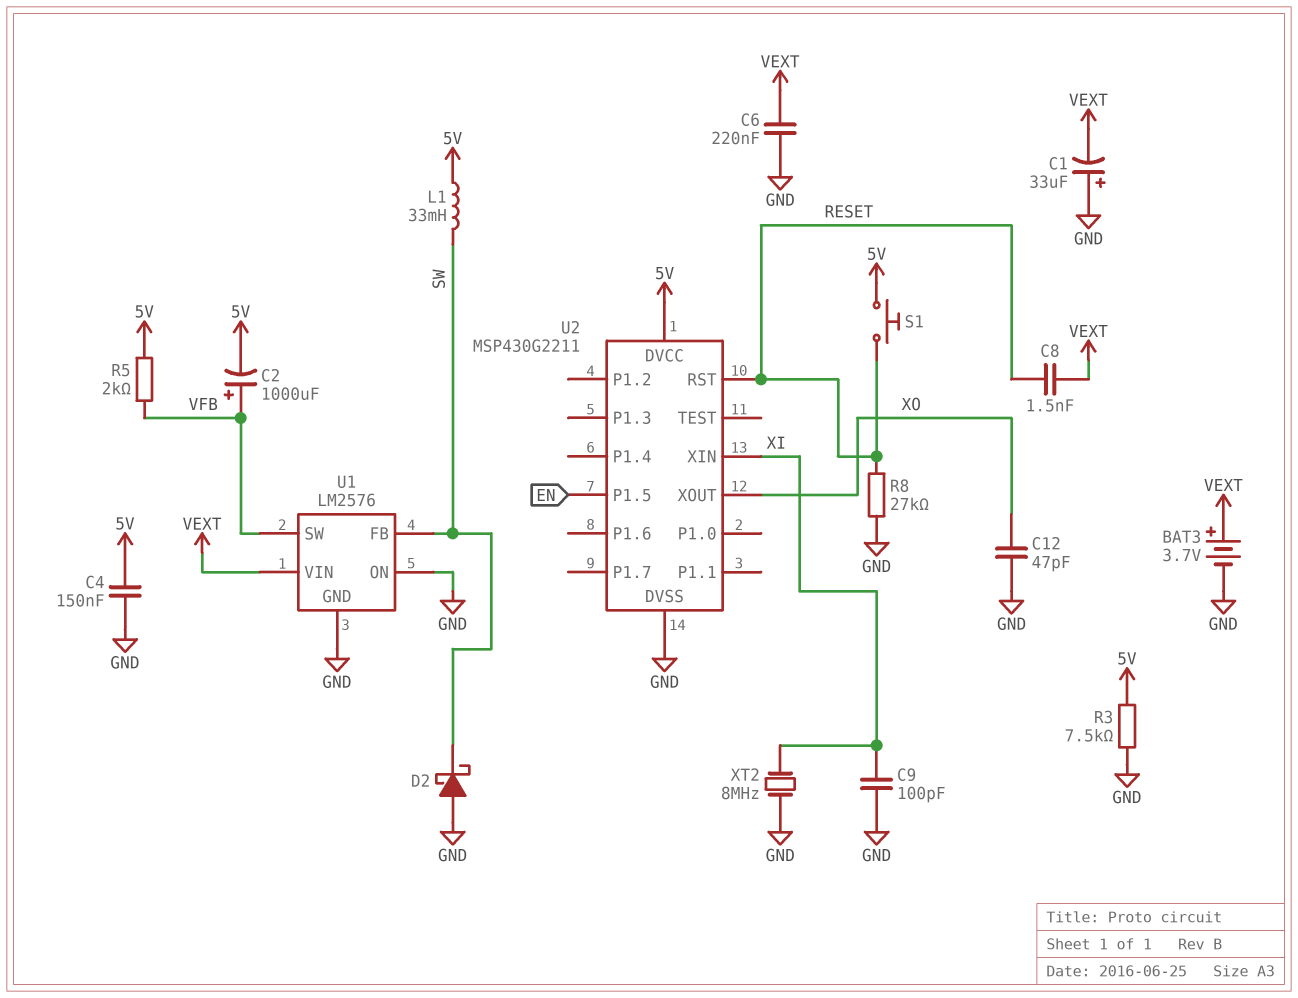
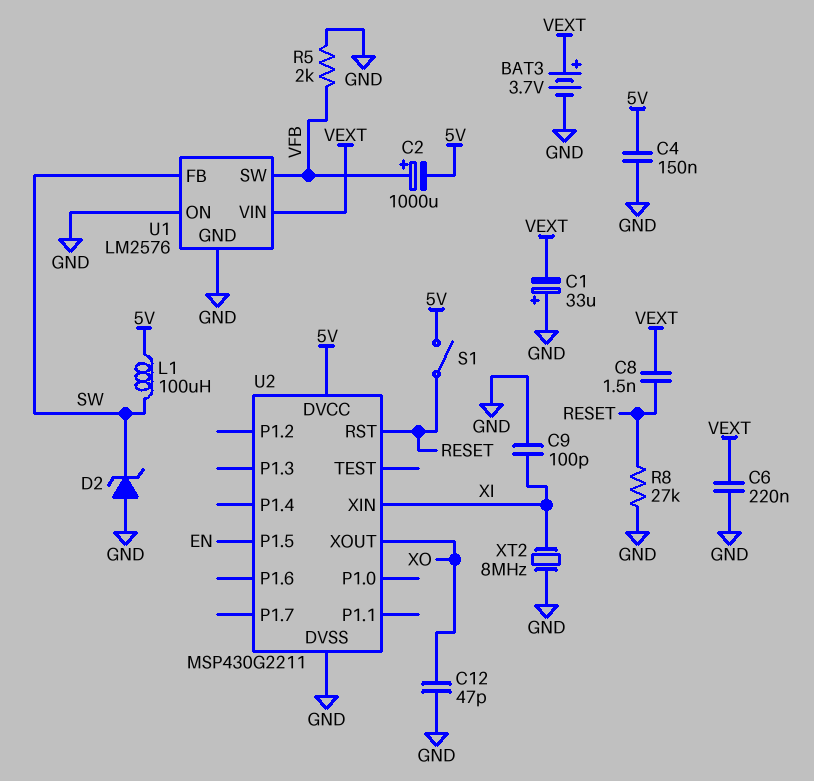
D2: schottky (A GND, K SW) -> zener (A GND, K SW)
L1: 33mH (5V, SW) -> 100uH (5V, SW)
R3: 7.5k (5V, GND) -> none
R5: 2k (5V, VFB) -> 2k (GND, VFB)
S1: button (5V, RESET) -> switch (5V, RESET)

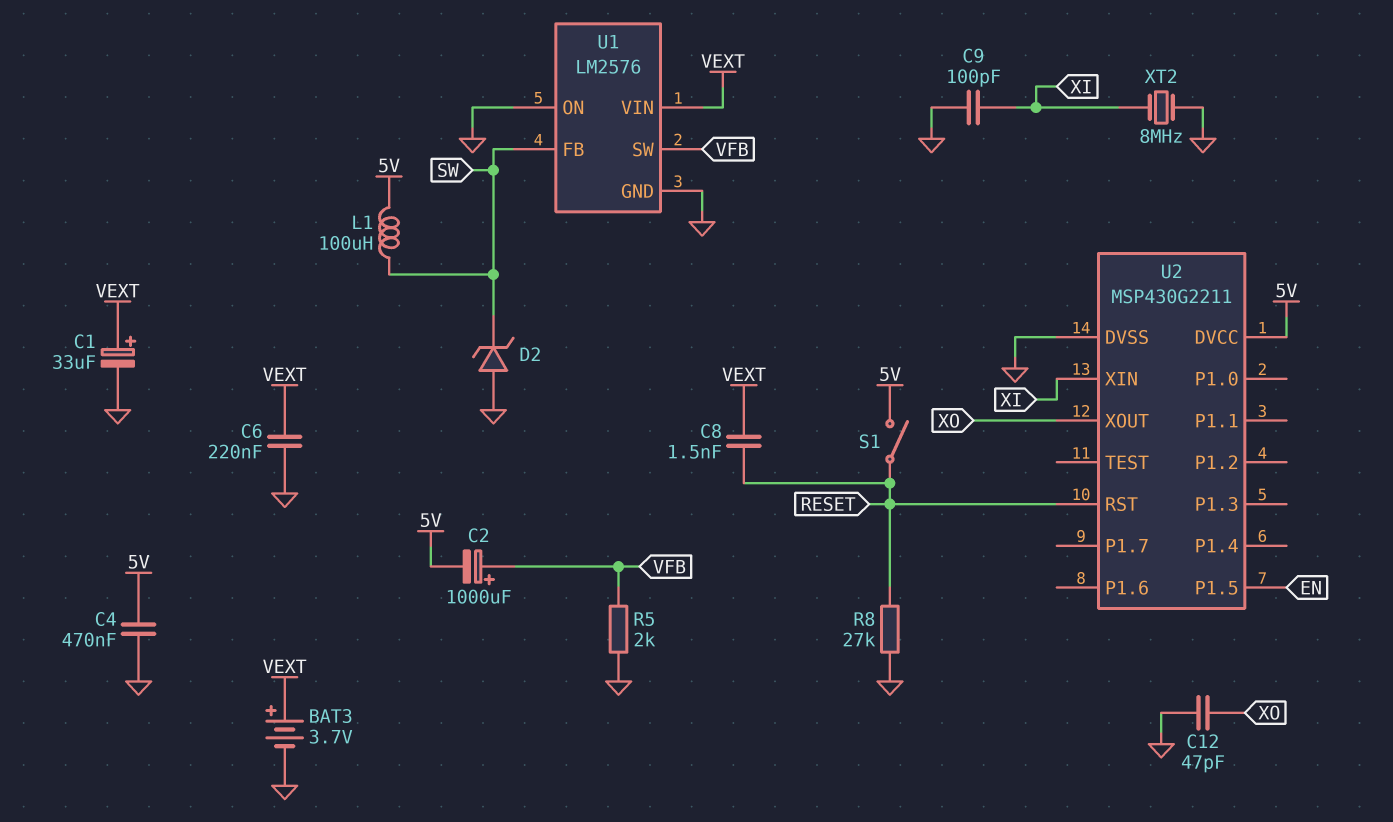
C1: 33uF (plus GND, minus VEXT) -> 33uF (plus VEXT, minus GND)
C4: 150nF (5V, GND) -> 470nF (5V, GND)

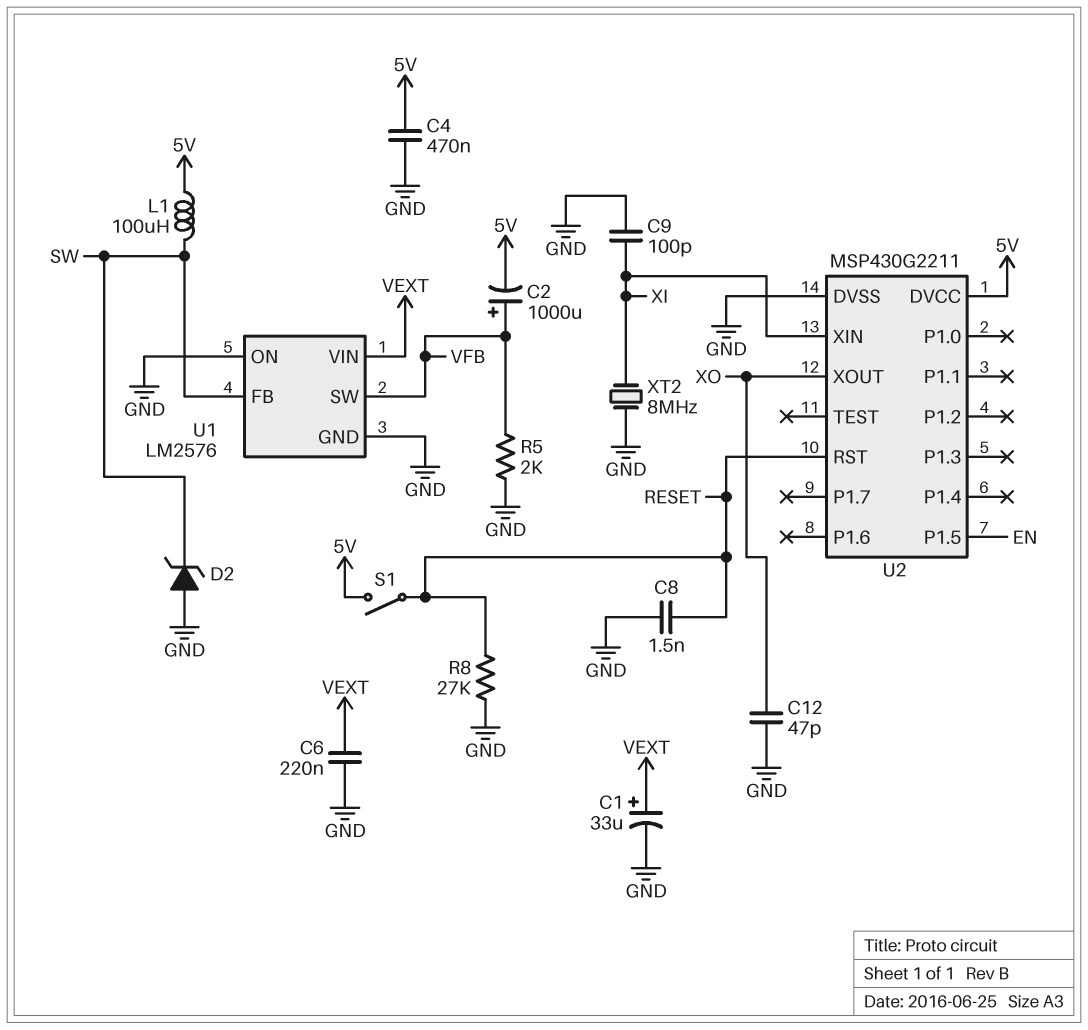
BAT3: 3.7V (plus VEXT, minus GND) -> none
C8: 1.5nF (RESET, VEXT) -> 1.5nF (GND, RESET)

